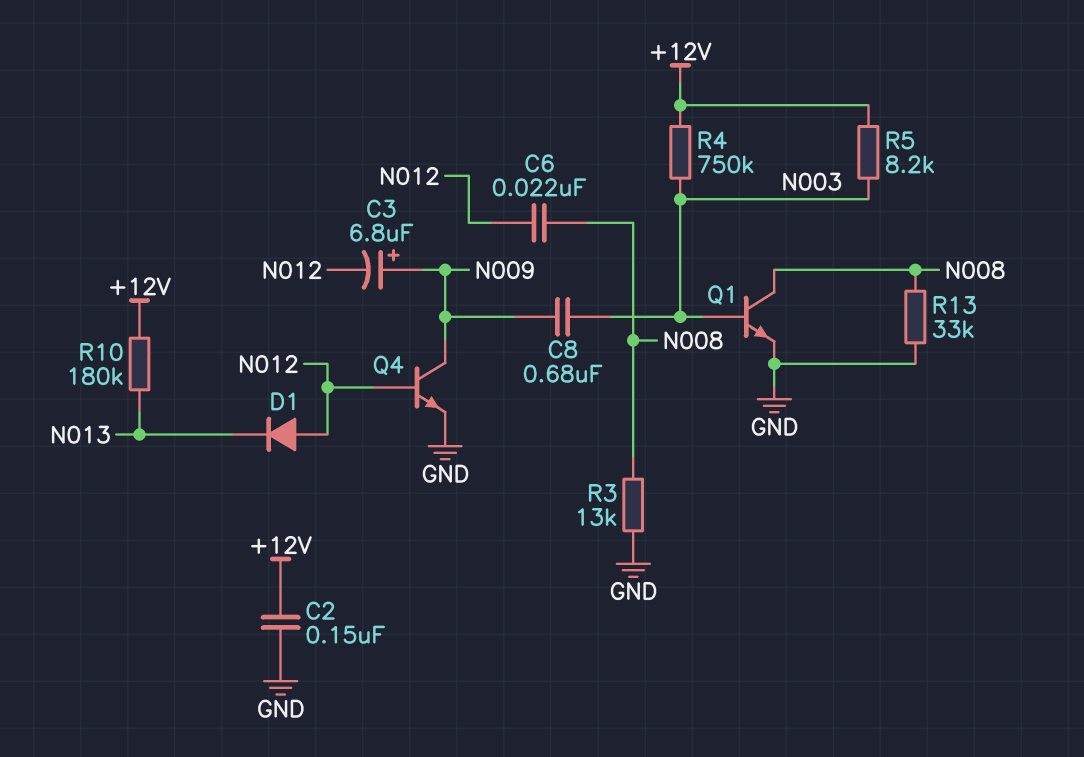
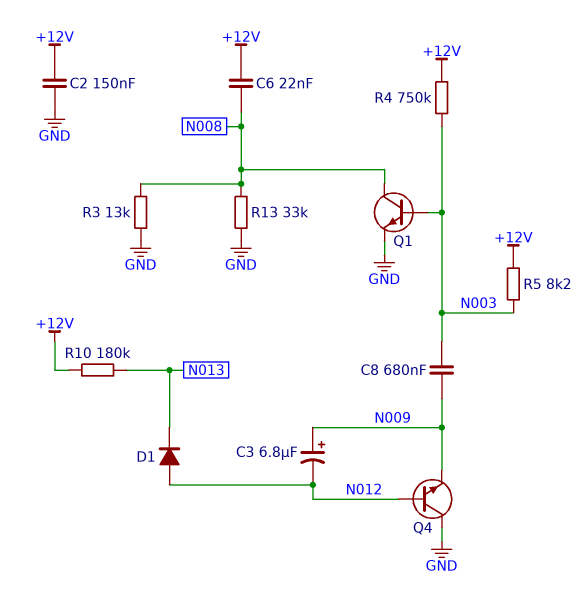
C6: 22nF (N008, N012) -> 22nF (+12V, N008)
Q4: NPN (B N012, C N009, E GND) -> NPN (B N012, C GND, E N009)

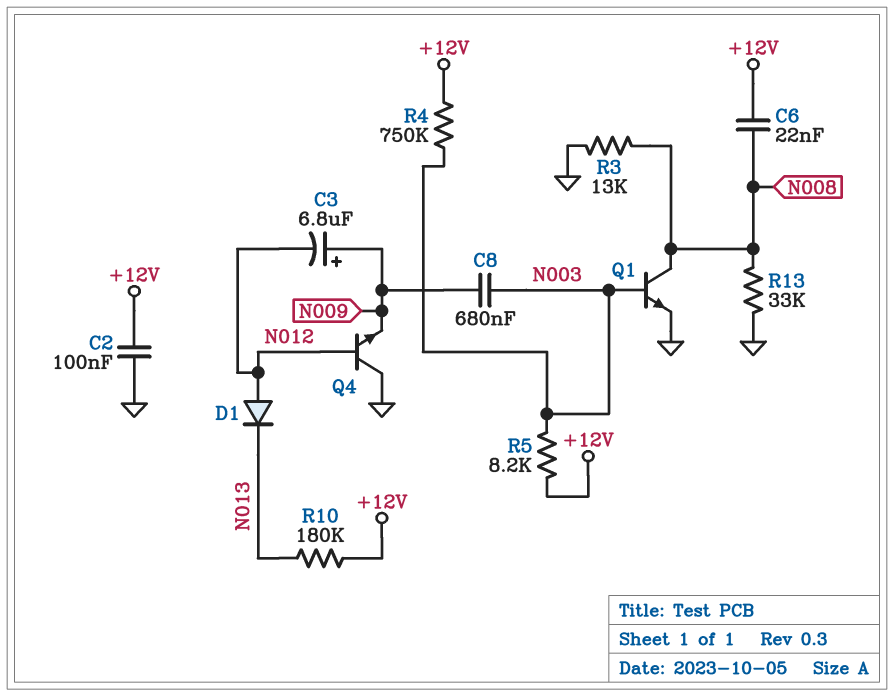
C2: 150nF (+12V, GND) -> 100nF (+12V, GND)

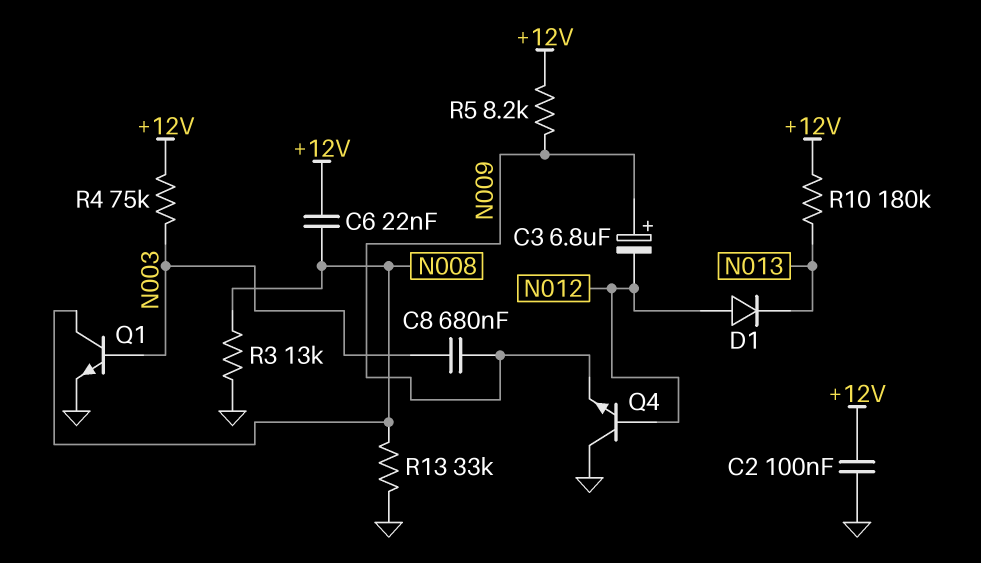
R4: 750k (+12V, N003) -> 75k (+12V, N003)
R5: 8.2k (+12V, N003) -> 8.2k (+12V, N009)

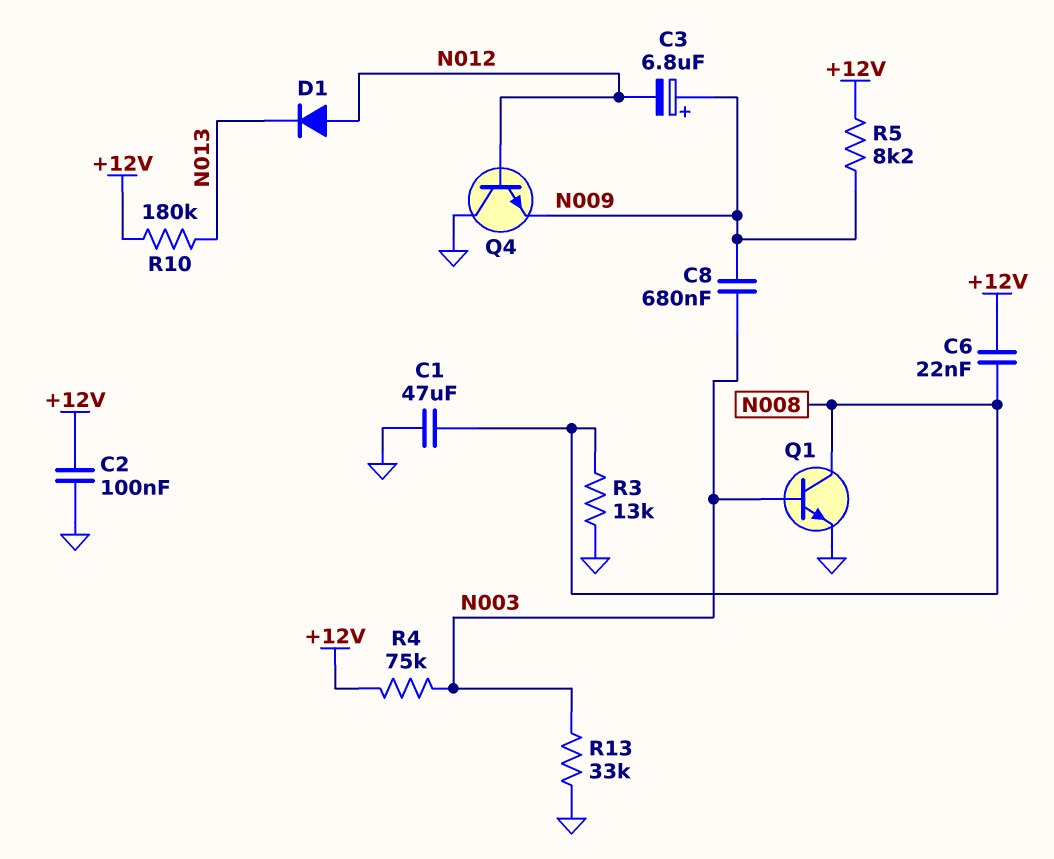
C1: none -> 47uF (GND, N008)
R13: 33k (GND, N008) -> 33k (GND, N003)

